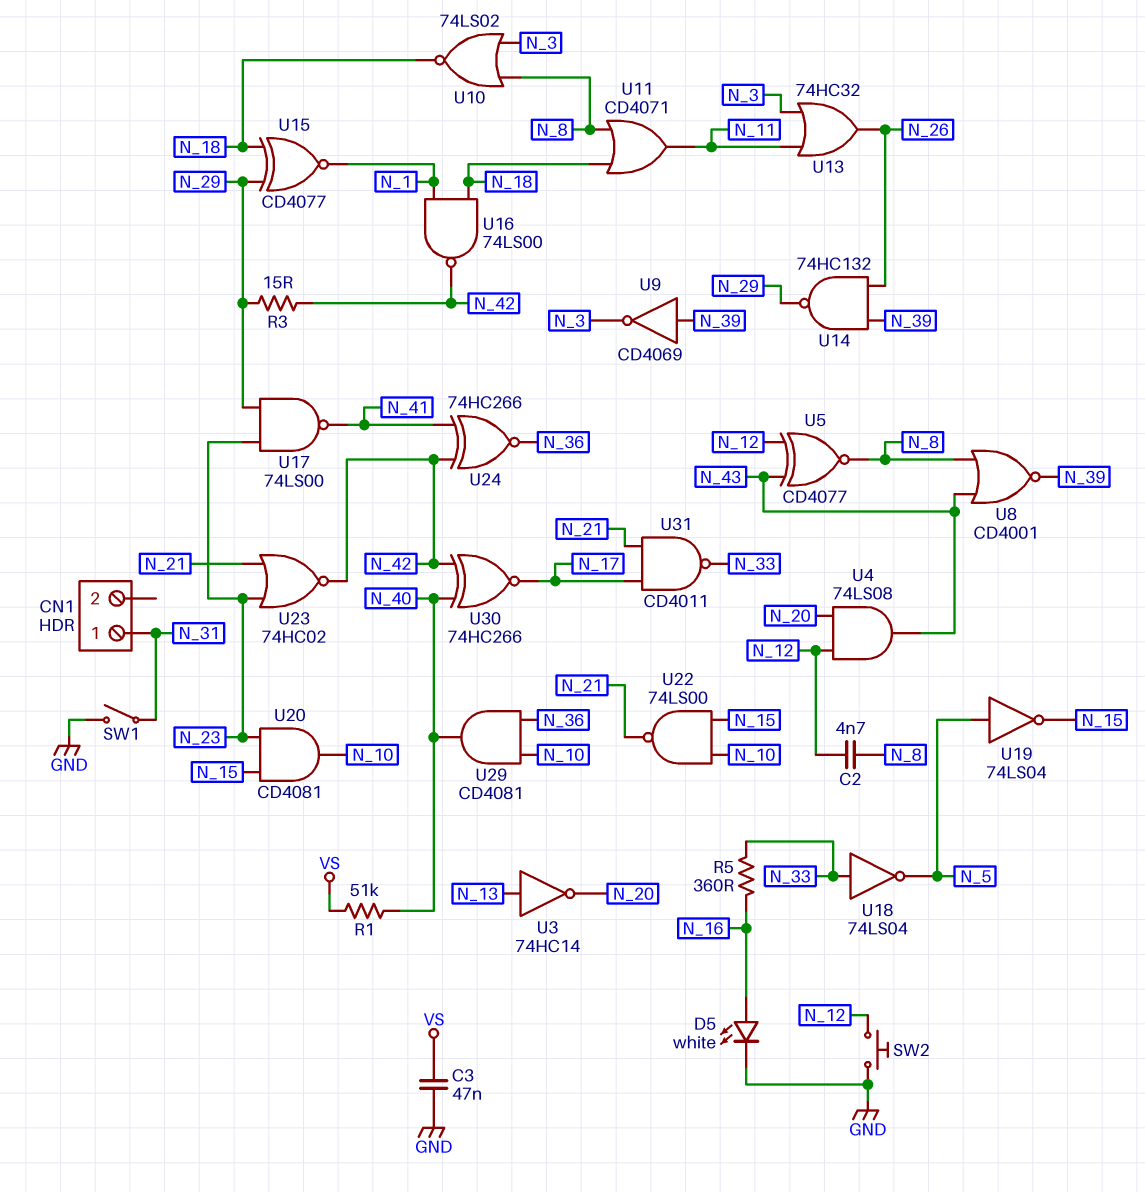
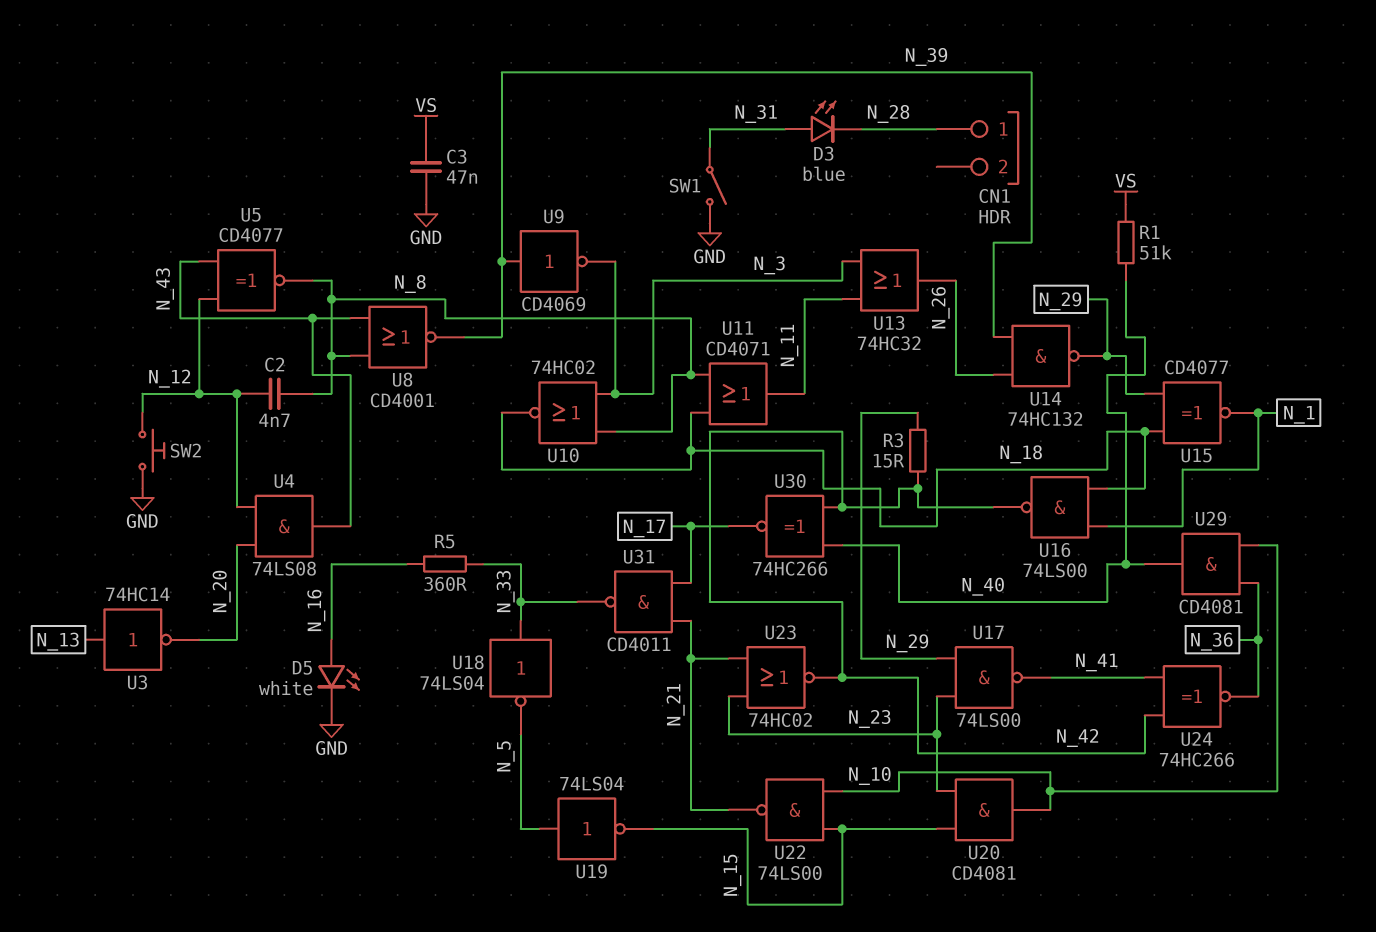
CN1 pin 1: N_31 -> N_28
D3: none -> LED blue (A N_31, K N_28)
U10: NOR 74LS02 (in N_3, in N_8, out N_18) -> NOR 74HC02 (in N_3, in N_8, out N_18)

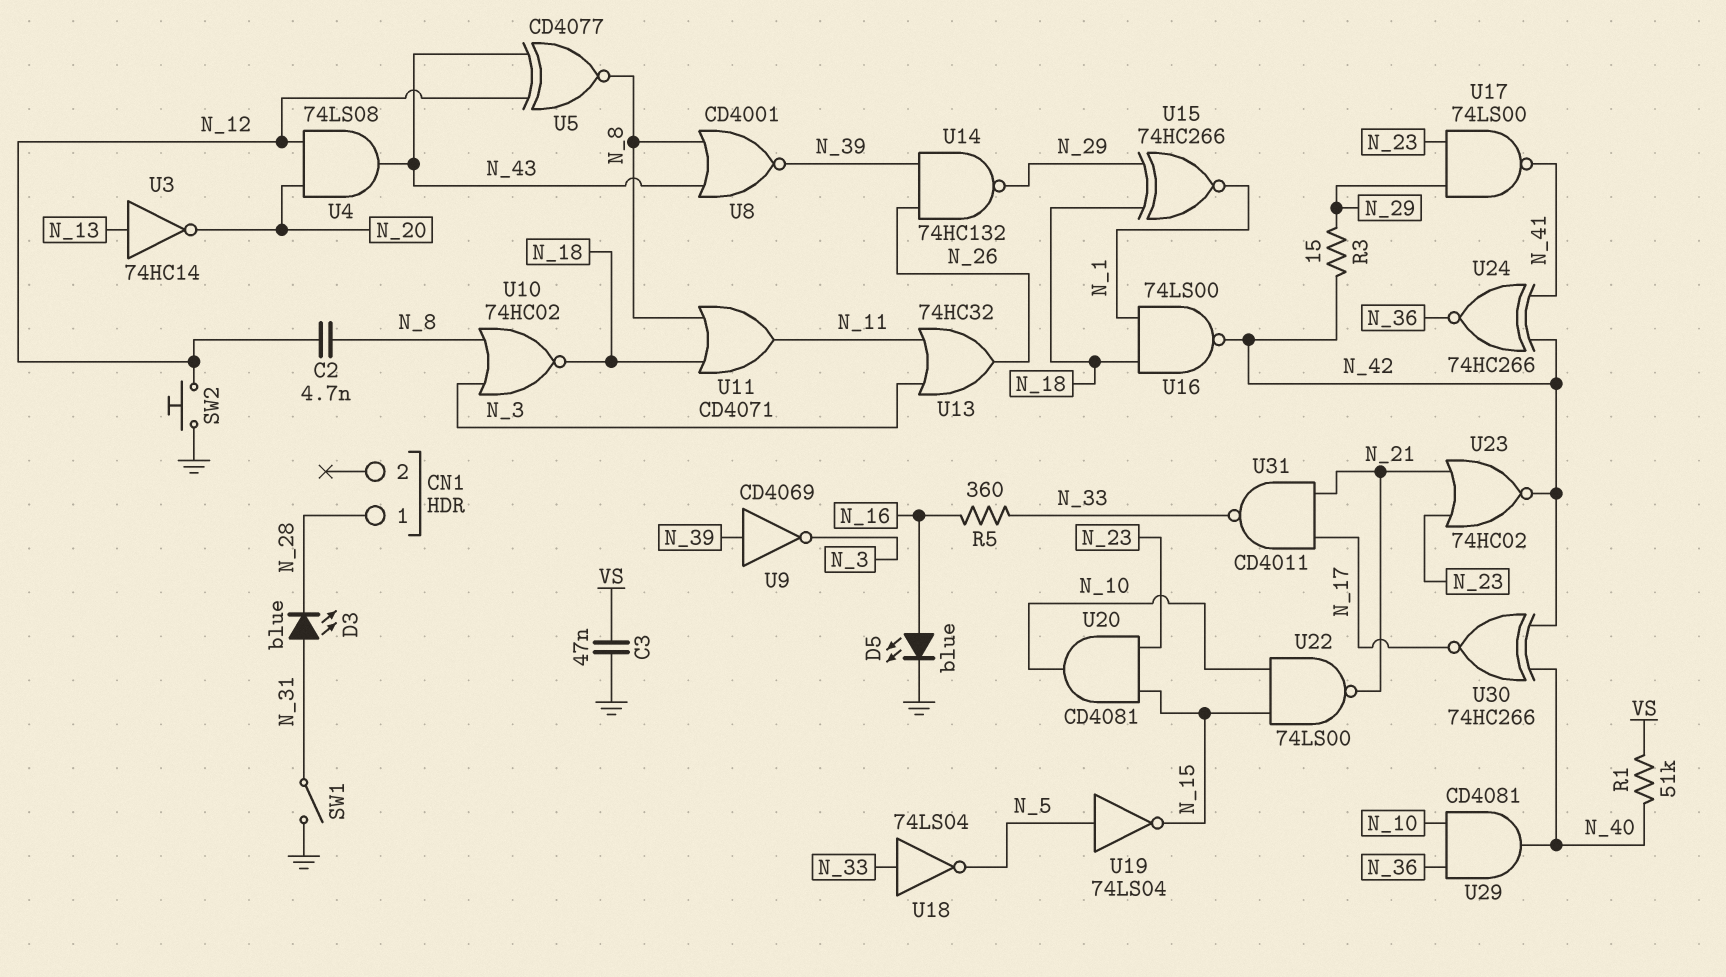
D5: LED white (A N_16, K GND) -> LED blue (A N_16, K GND)
U15: XNOR CD4077 (in N_18, in N_29, out N_1) -> XNOR 74HC266 (in N_18, in N_29, out N_1)

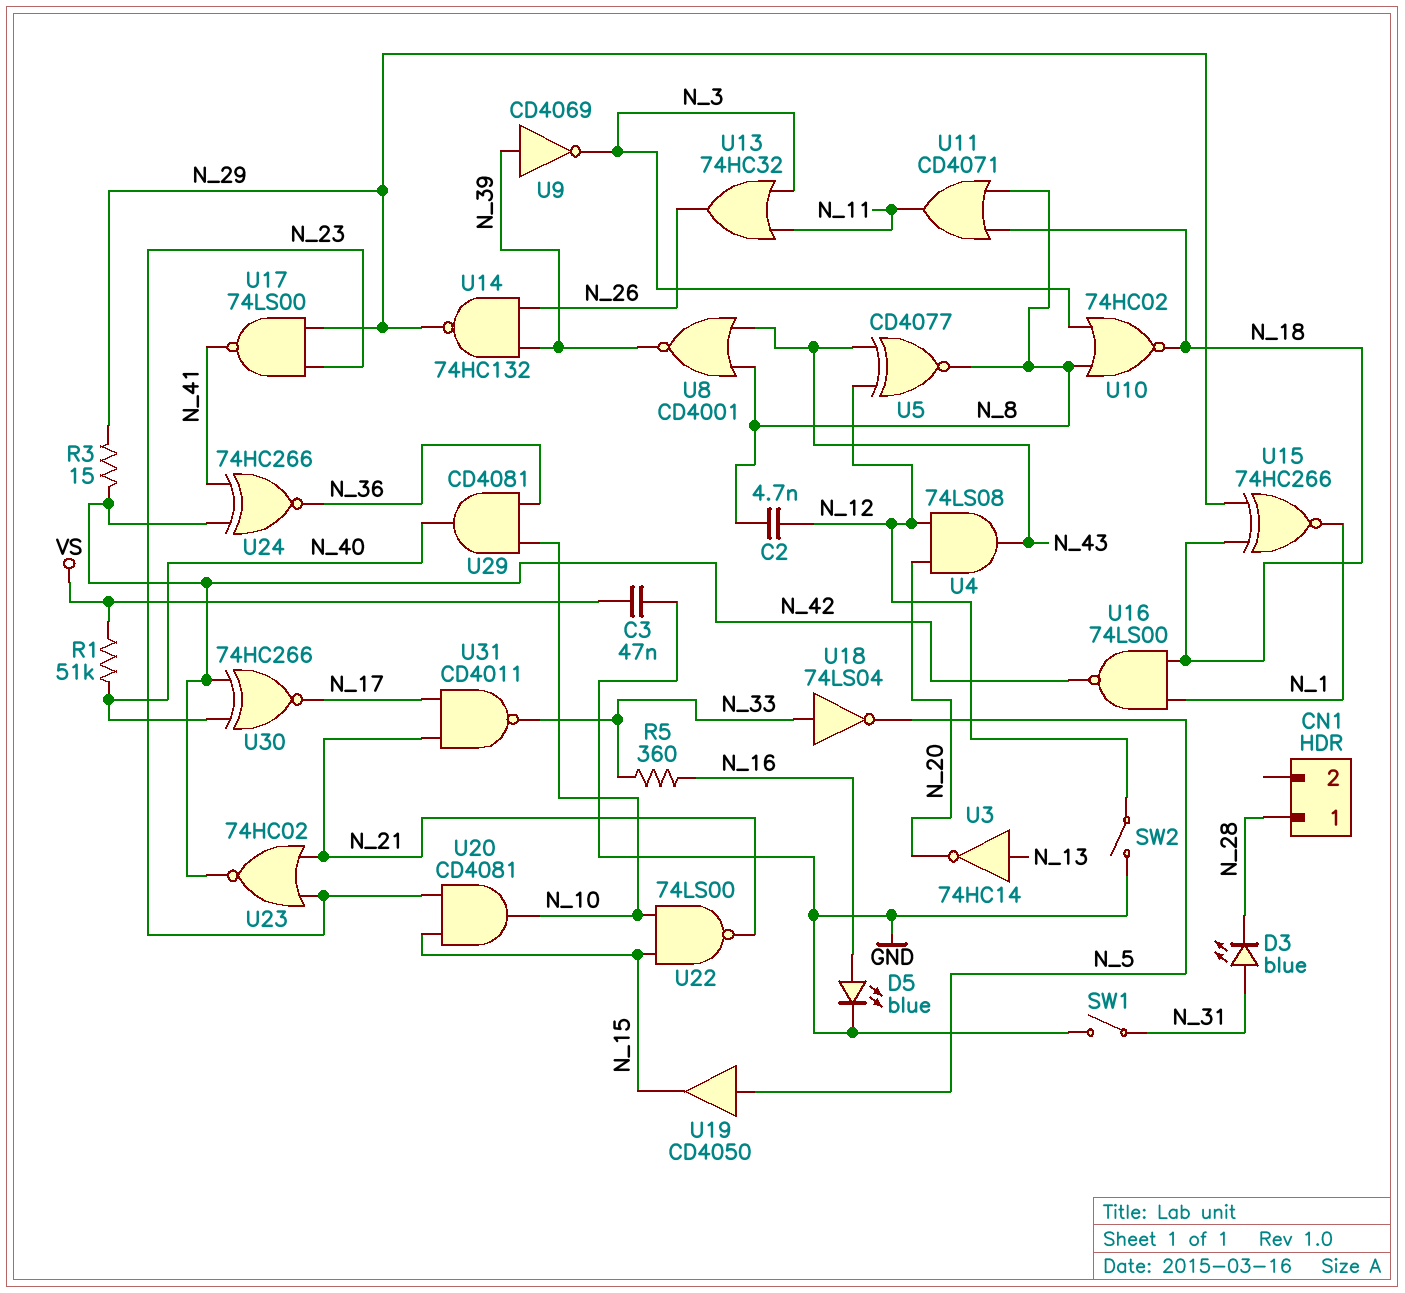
SW2: button (GND, N_12) -> switch (GND, N_12)
U19: NOT 74LS04 (in N_5, out N_15) -> buffer CD4050 (in N_5, out N_15)

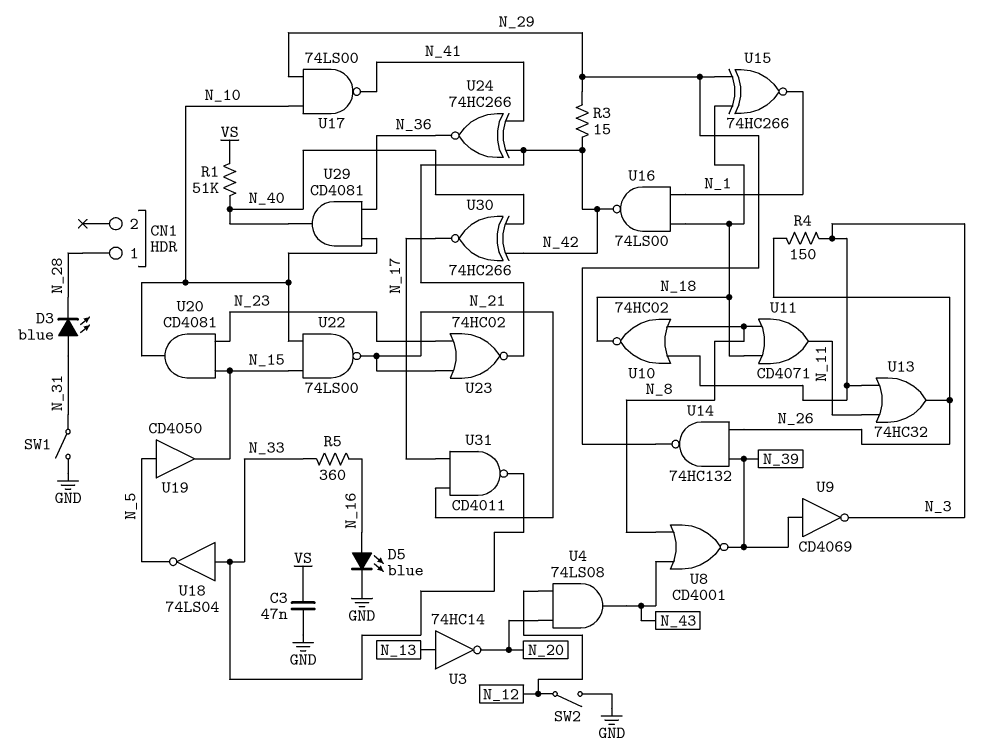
C2: 4.7nF (N_8, N_12) -> none
R4: none -> 150 (N_3, N_26)
U5: XNOR CD4077 (in N_12, in N_43, out N_8) -> none
U17: NAND 74LS00 (in N_23, in N_29, out N_41) -> NAND 74LS00 (in N_10, in N_29, out N_41)

